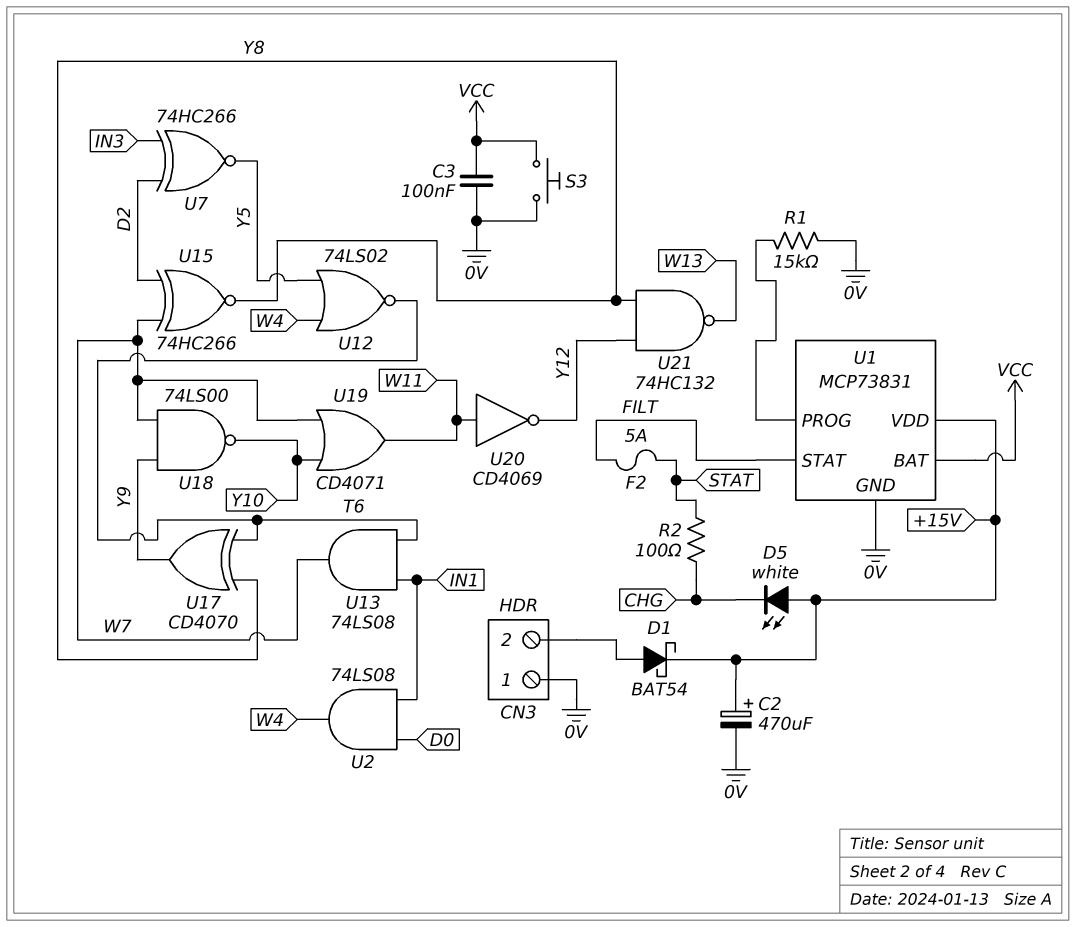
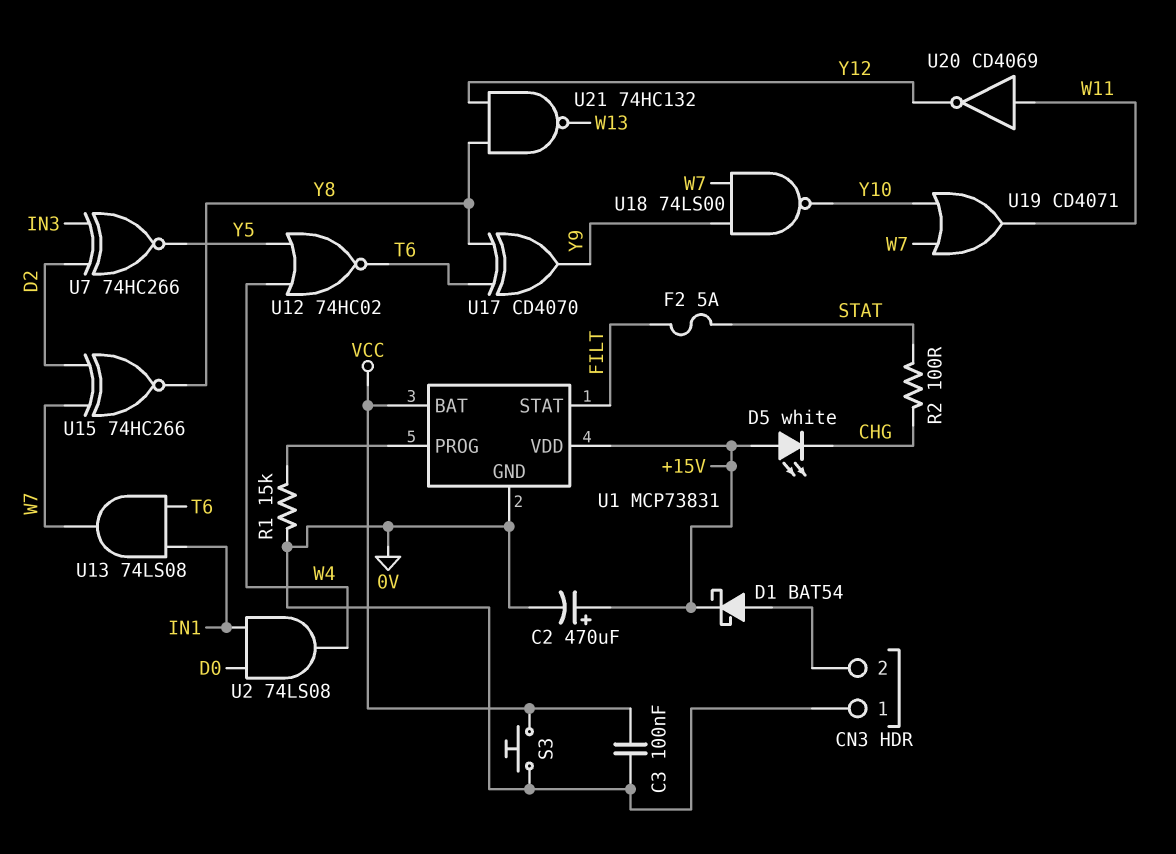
U12: NOR 74LS02 (in W4, in Y5, out T6) -> NOR 74HC02 (in W4, in Y5, out T6)

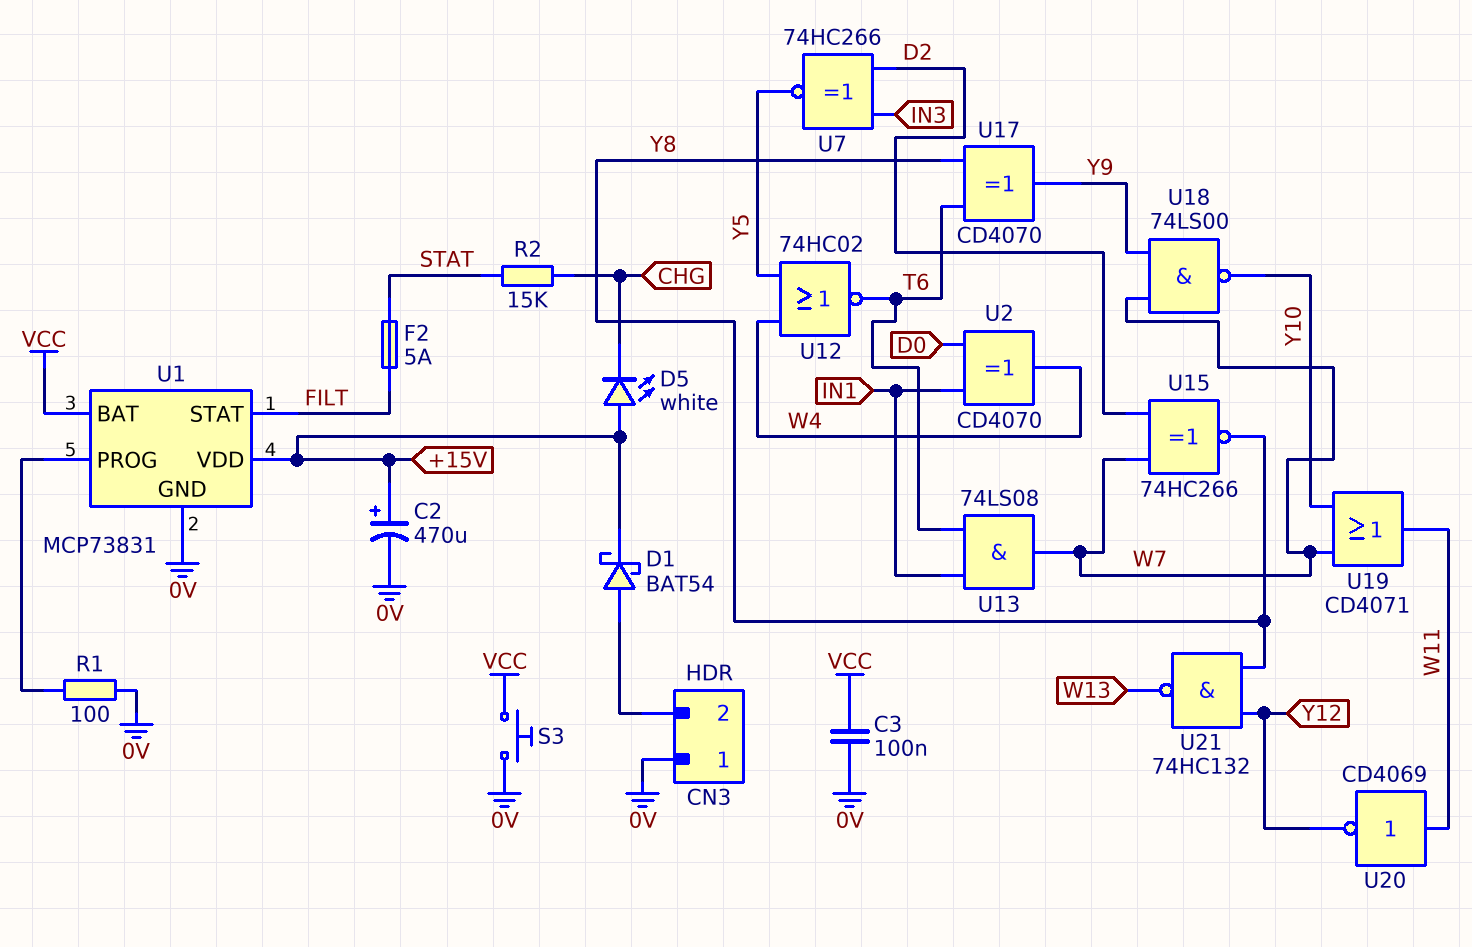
R1: 15k (0V, U1/PROG) -> 100 (0V, U1/PROG)
R2: 100 (CHG, STAT) -> 15k (CHG, STAT)
U2: AND 74LS08 (in D0, in IN1, out W4) -> XOR CD4070 (in D0, in IN1, out W4)

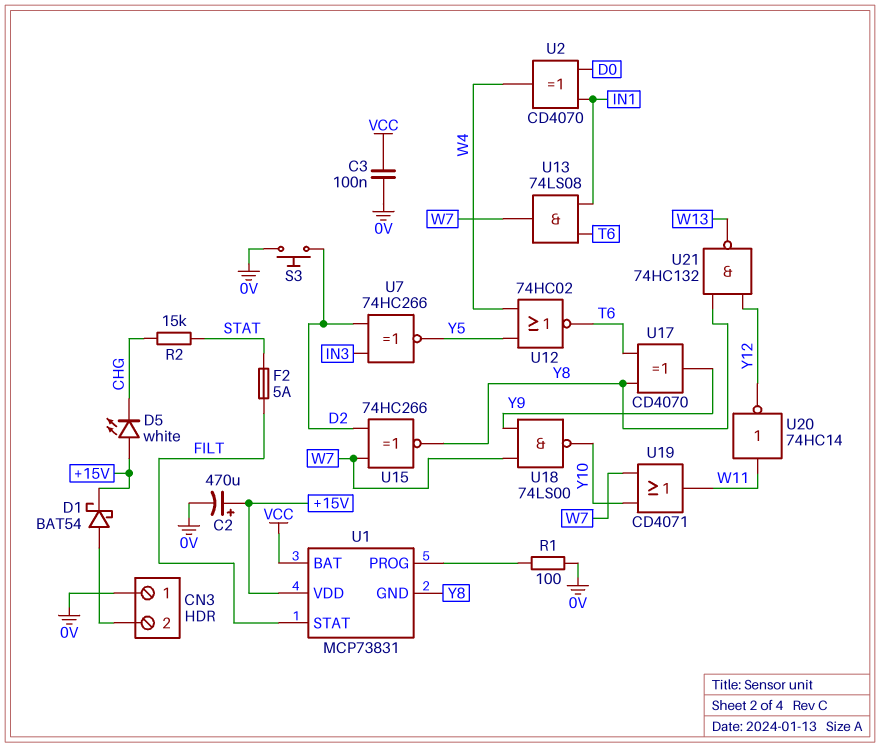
S3: button (0V, VCC) -> button (0V, D2)
U1 pin GND: 0V -> Y8
U20: NOT CD4069 (in W11, out Y12) -> NOT 74HC14 (in W11, out Y12)

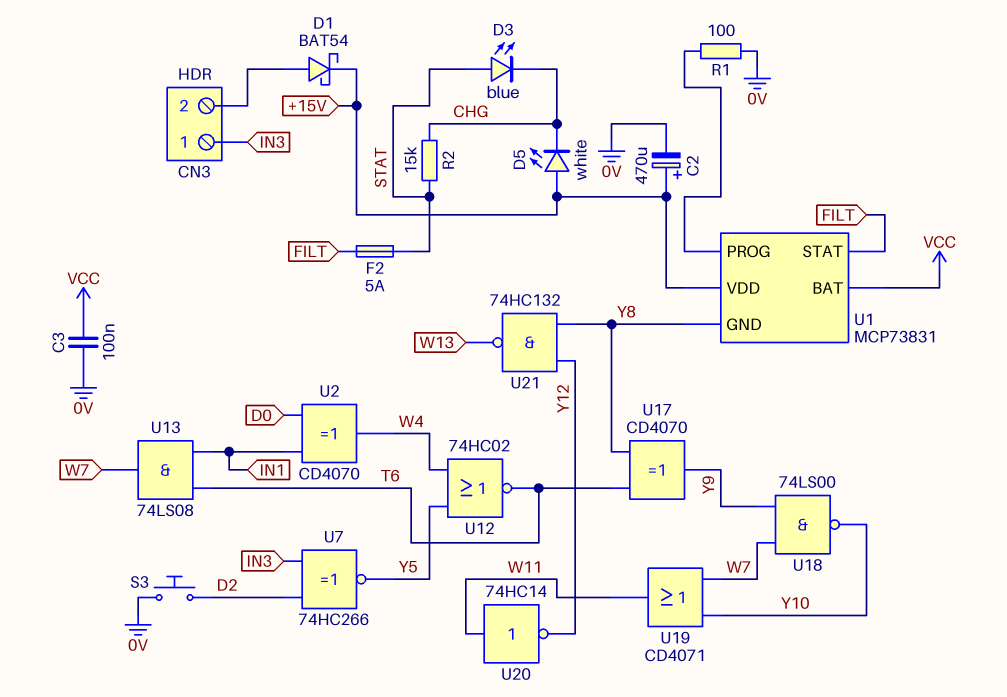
CN3 pin 1: 0V -> IN3
D3: none -> LED blue (A STAT, K CHG)
U15: XNOR 74HC266 (in D2, in W7, out Y8) -> none

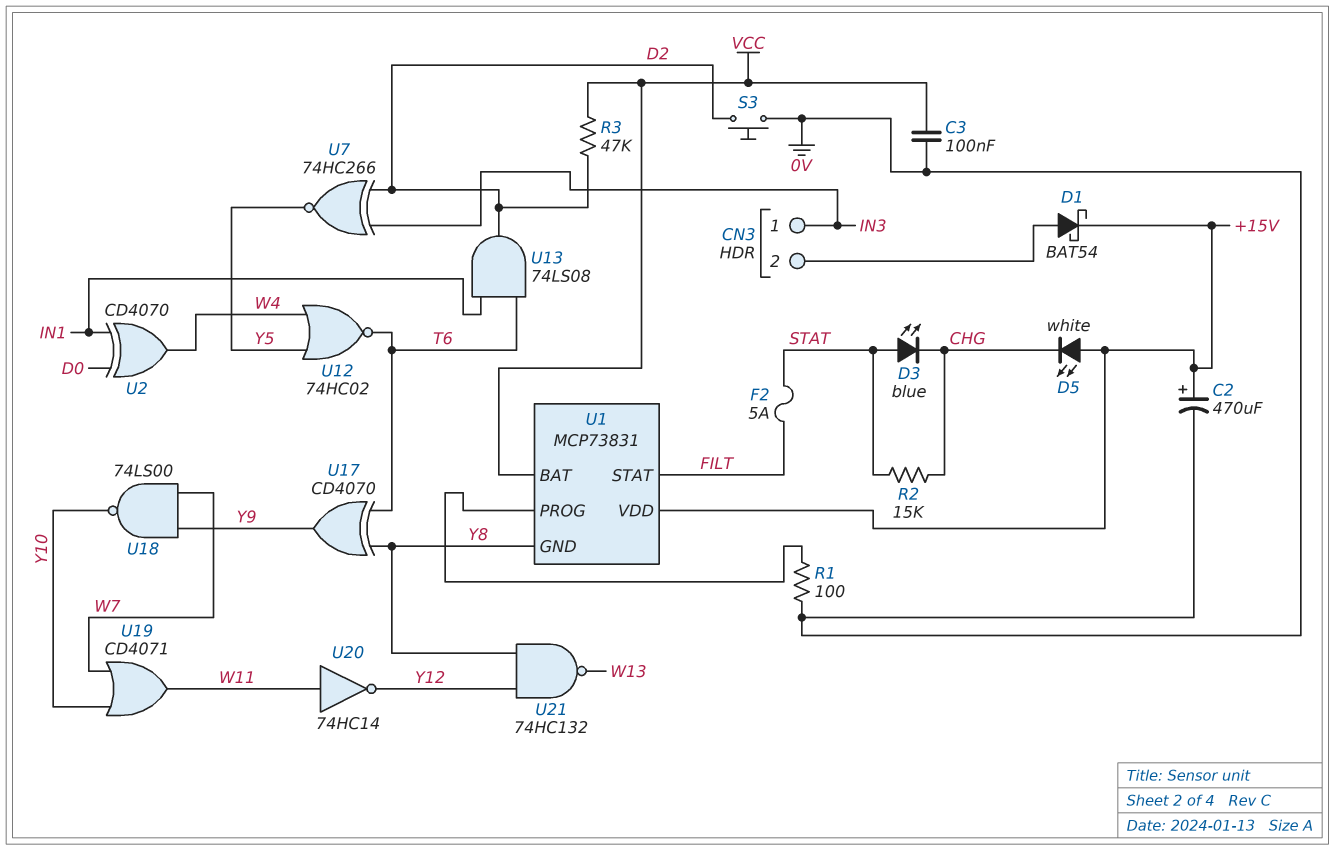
R3: none -> 47k (D2, VCC)
U13: AND 74LS08 (in IN1, in T6, out W7) -> AND 74LS08 (in IN1, in T6, out D2)

